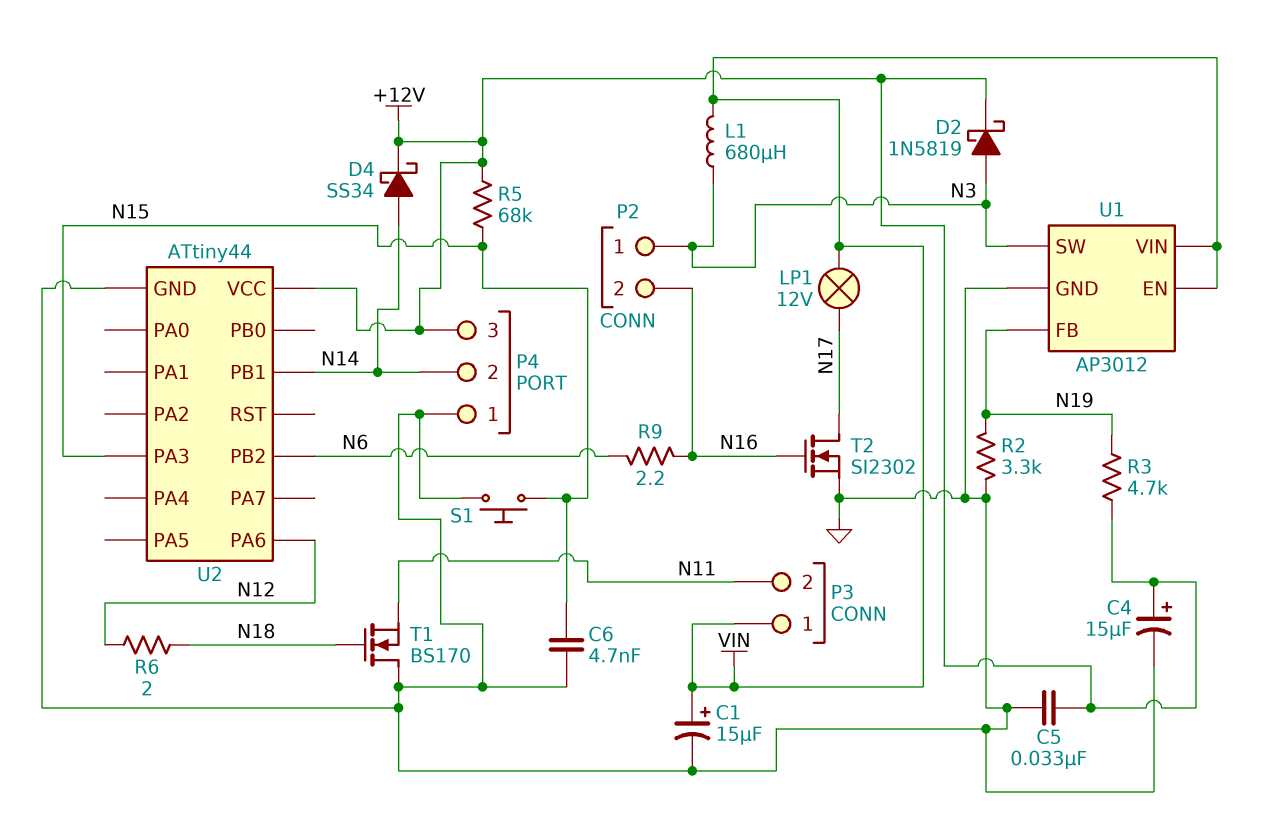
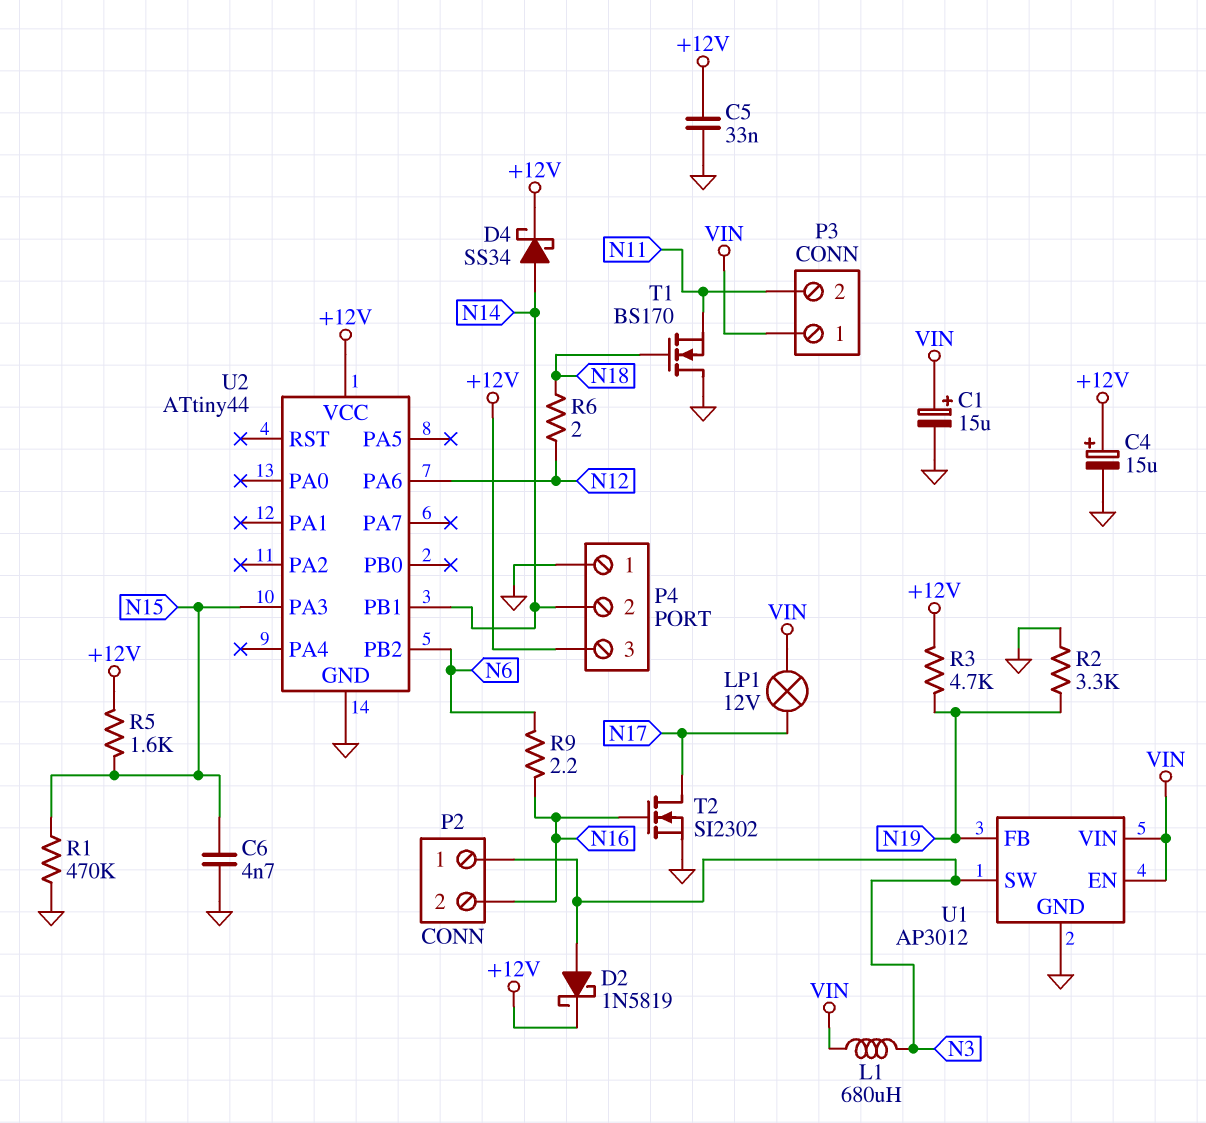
R1: none -> 470k (GND, N15)
R5: 68k (+12V, N15) -> 1.6k (+12V, N15)
S1: button (GND, N15) -> none

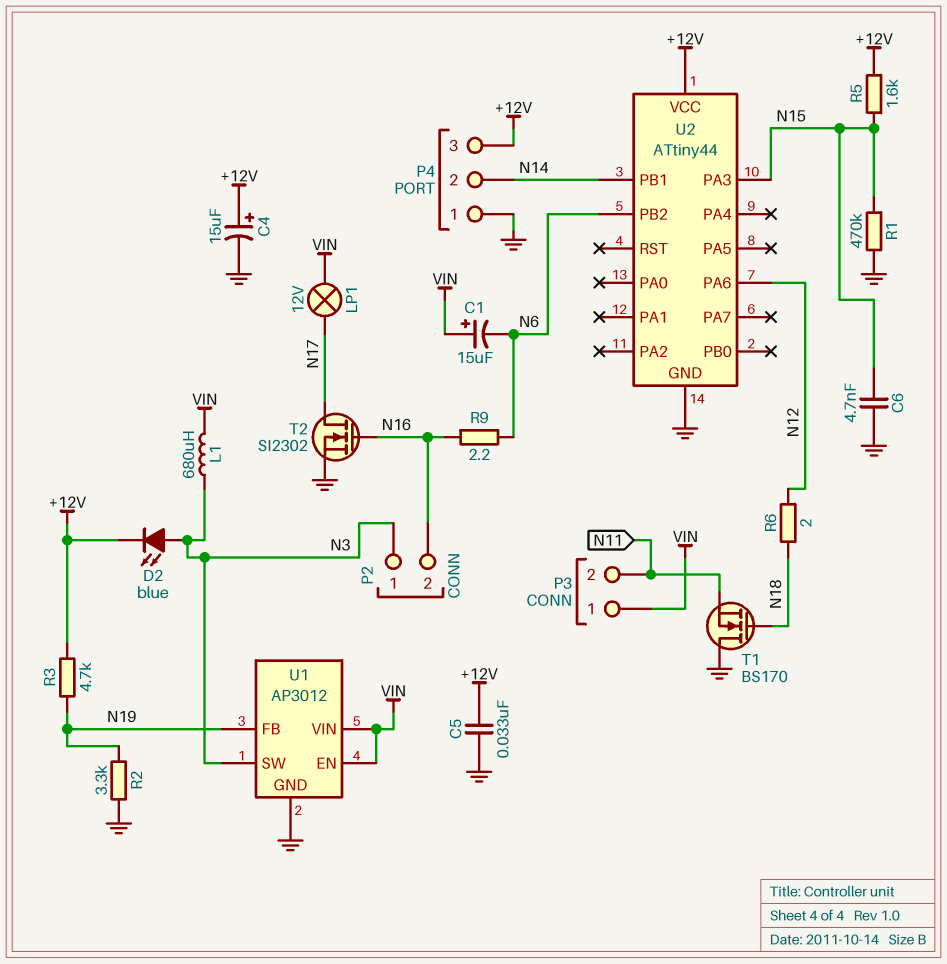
C1: 15uF (plus VIN, minus GND) -> 15uF (plus VIN, minus N6)
D2: schottky 1N5819 (A N3, K +12V) -> LED blue (A N3, K +12V)
D4: schottky SS34 (A N14, K +12V) -> none

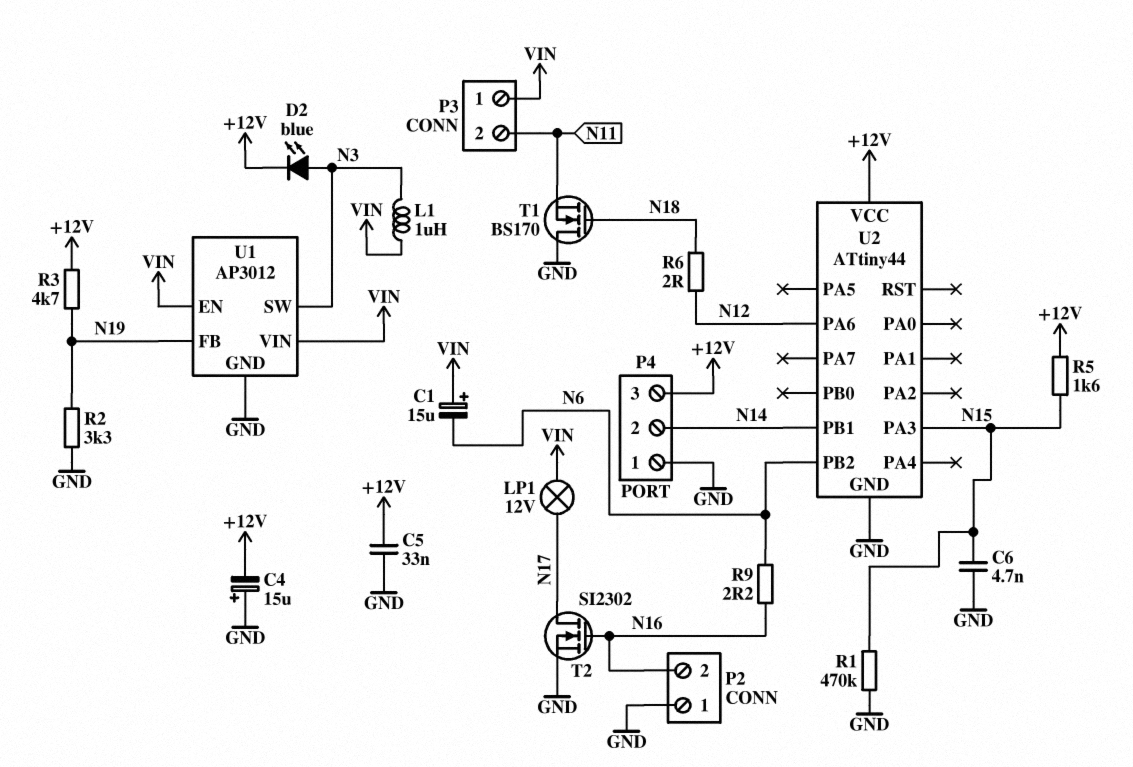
C4: 15uF (plus +12V, minus GND) -> 15uF (plus GND, minus +12V)
L1: 680uH (N3, VIN) -> 1uH (N3, VIN)
P2 pin 1: N3 -> GND

